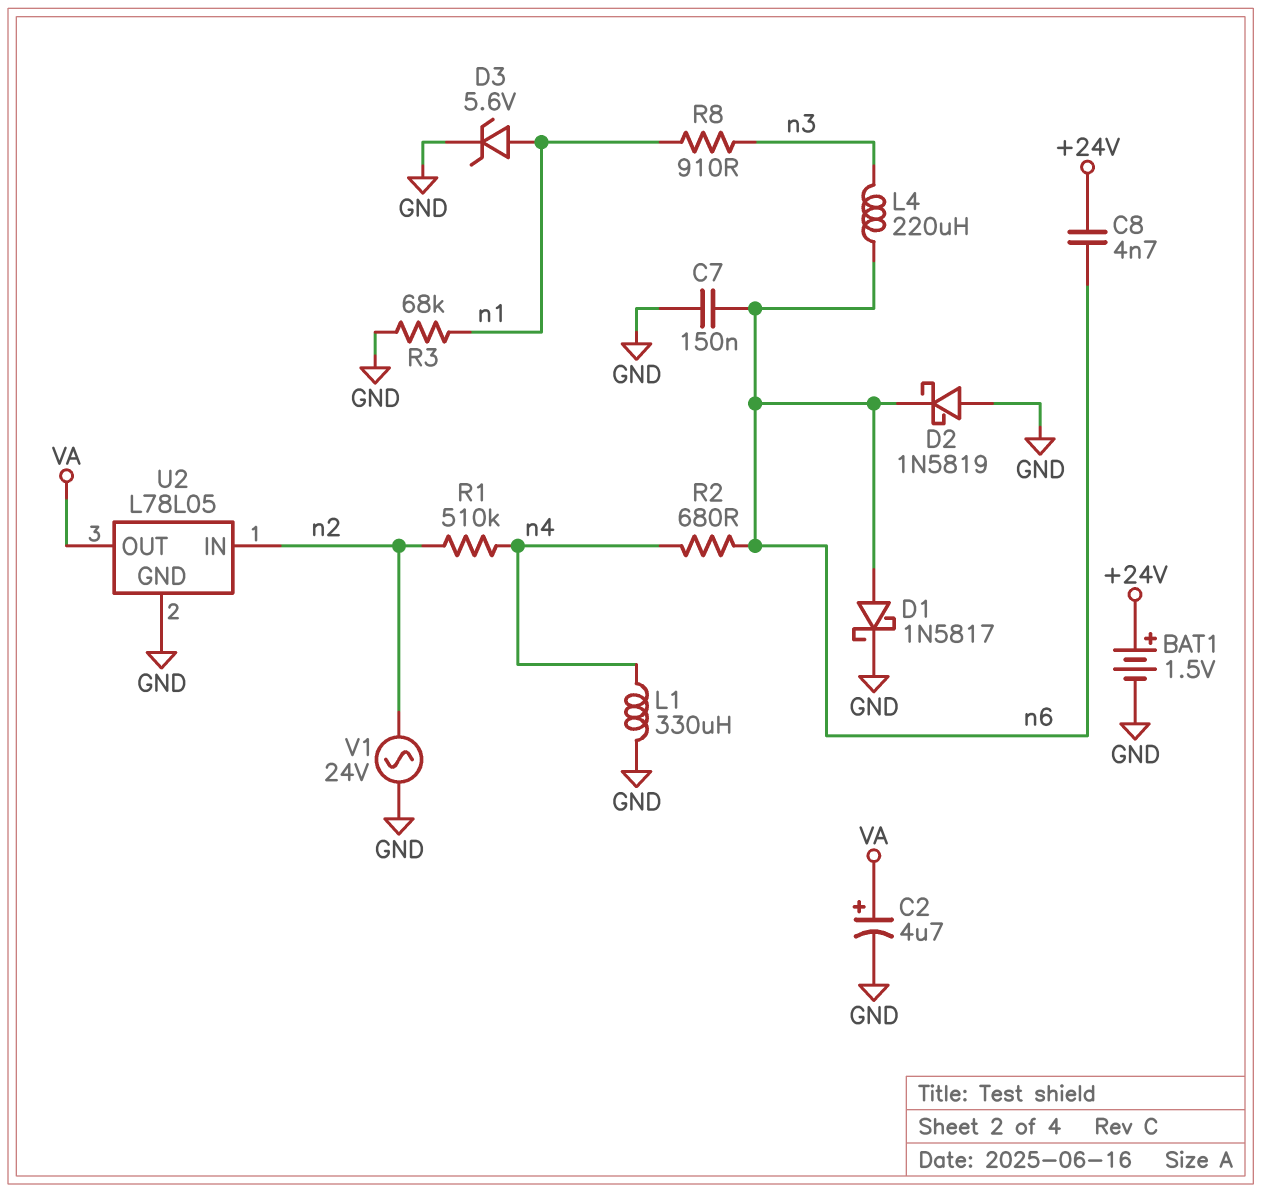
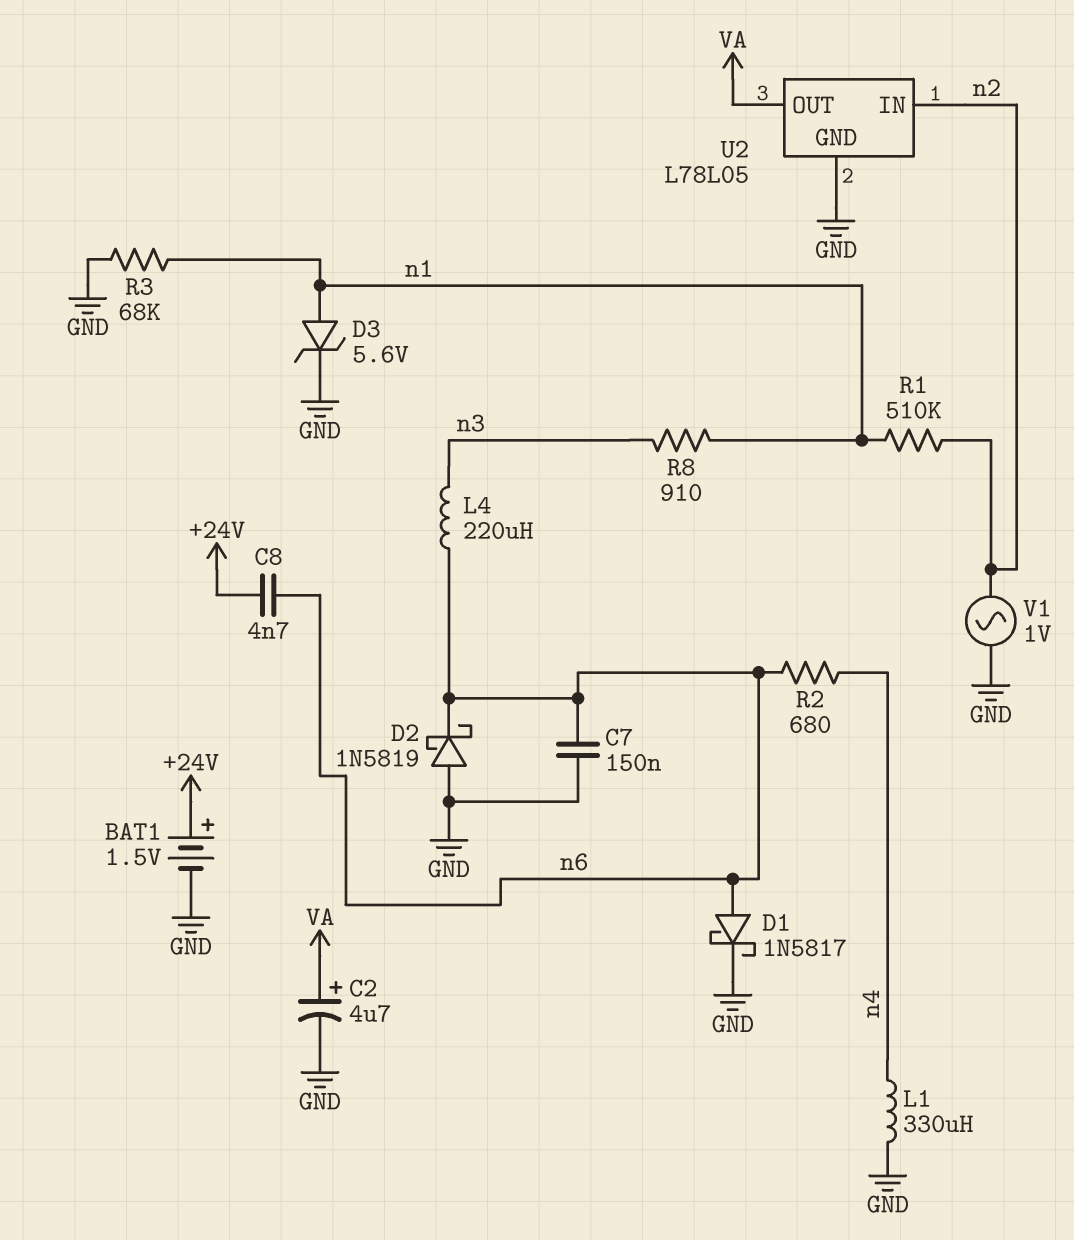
R1: 510k (n2, n4) -> 510k (n1, n2)
V1: AC 24V (GND, n2) -> AC 1V (GND, n2)

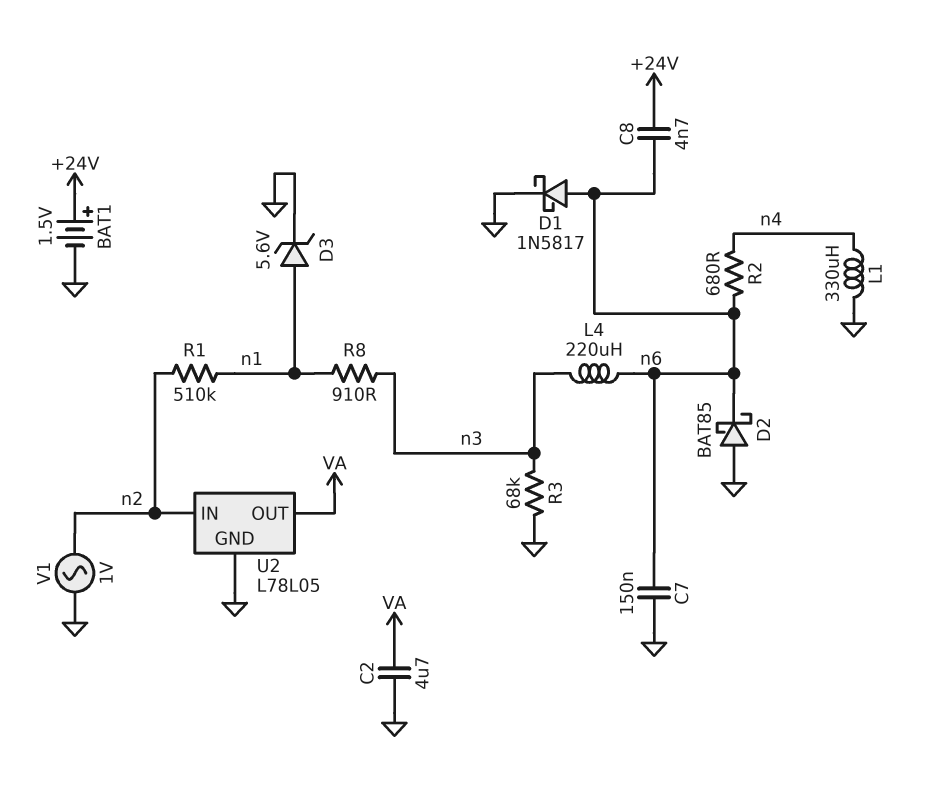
C2: 4.7uF (plus VA, minus GND) -> 4.7uF (GND, VA)
D2: schottky 1N5819 (A GND, K n6) -> schottky BAT85 (A GND, K n6)
R3: 68k (GND, n1) -> 68k (GND, n3)

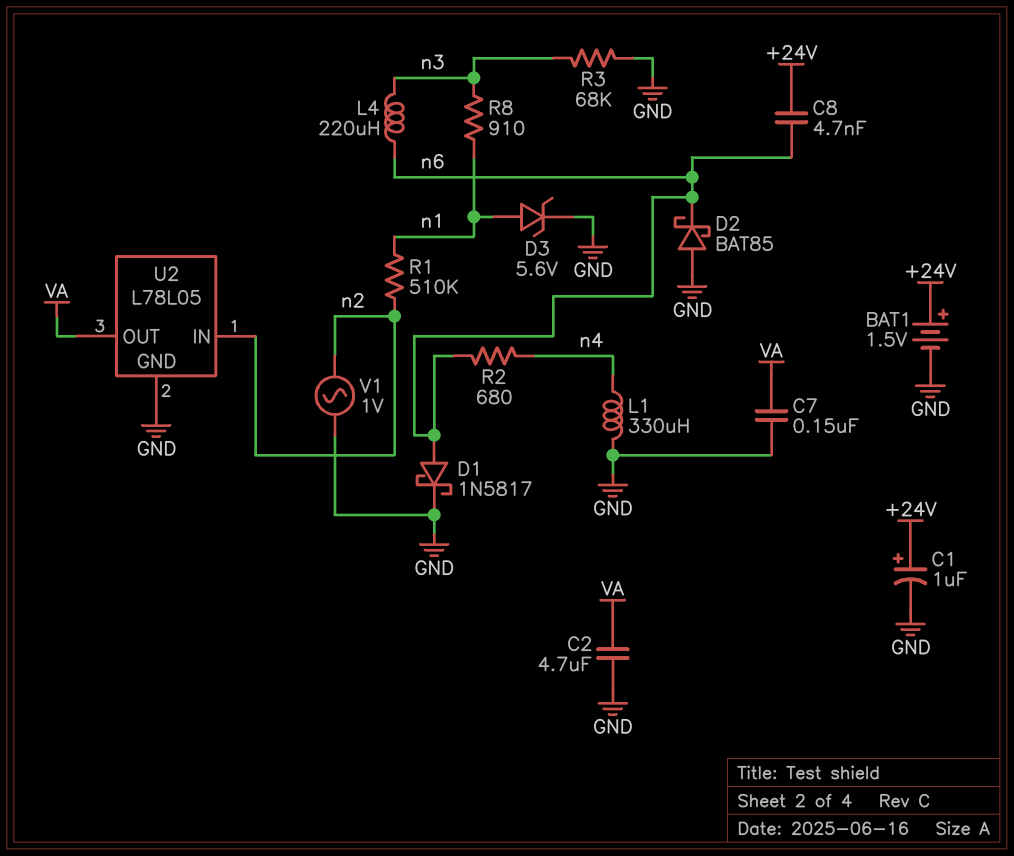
C1: none -> 1uF (plus +24V, minus GND)
C7: 150nF (GND, n6) -> 150nF (GND, VA)

